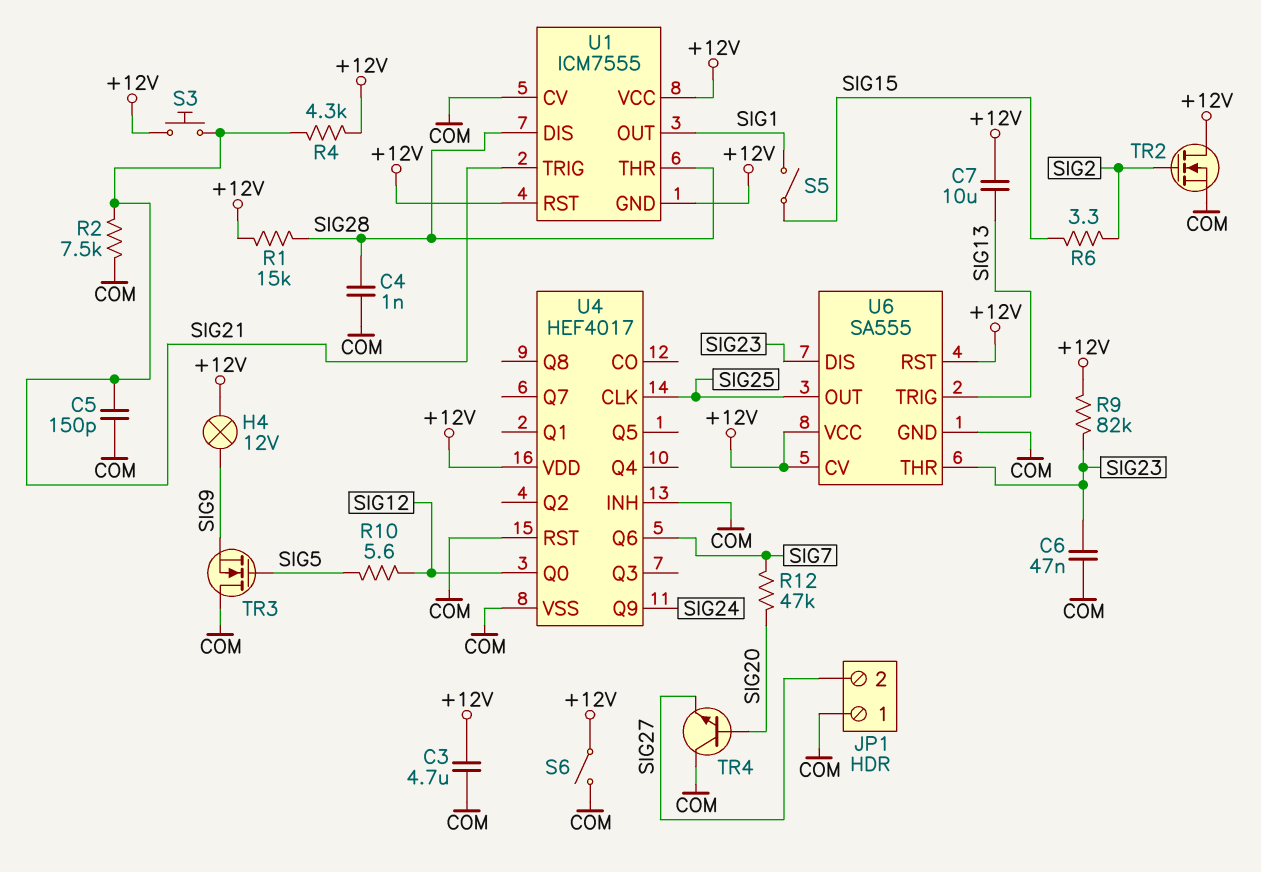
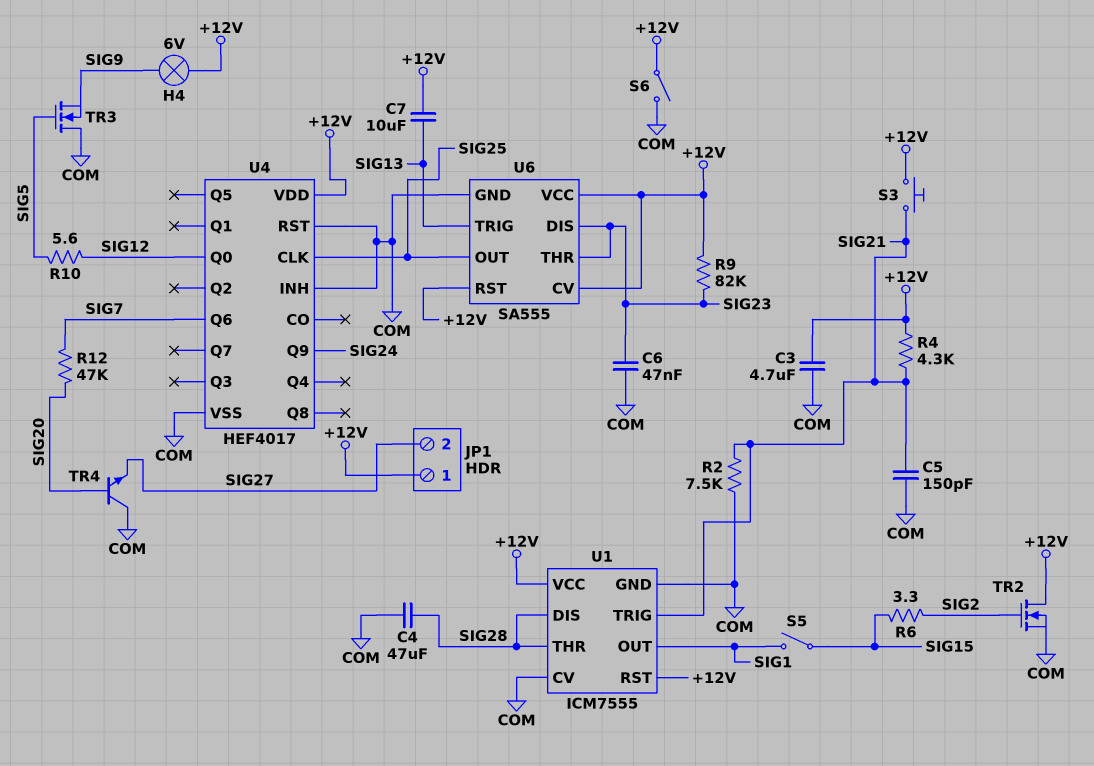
C4: 1nF (COM, SIG28) -> 47uF (COM, SIG28)
H4: lamp 12V (+12V, SIG9) -> lamp 6V (+12V, SIG9)
JP1 pin 1: COM -> +12V
R1: 15k (+12V, SIG28) -> none
U1 pin GND: +12V -> COM

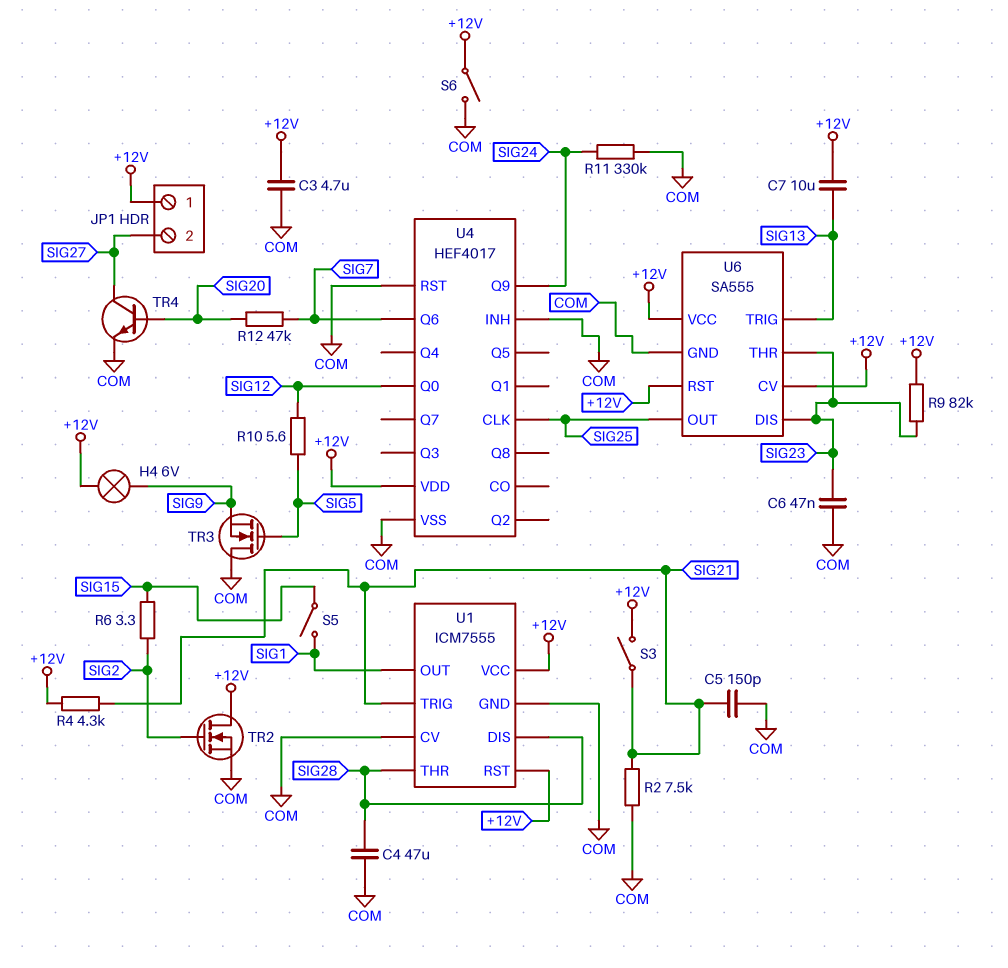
R11: none -> 330k (COM, SIG24)
S3: button (+12V, SIG21) -> switch (+12V, SIG21)
TR4: NPN (B SIG20, C COM, E SIG27) -> NPN (B SIG20, C SIG27, E COM)

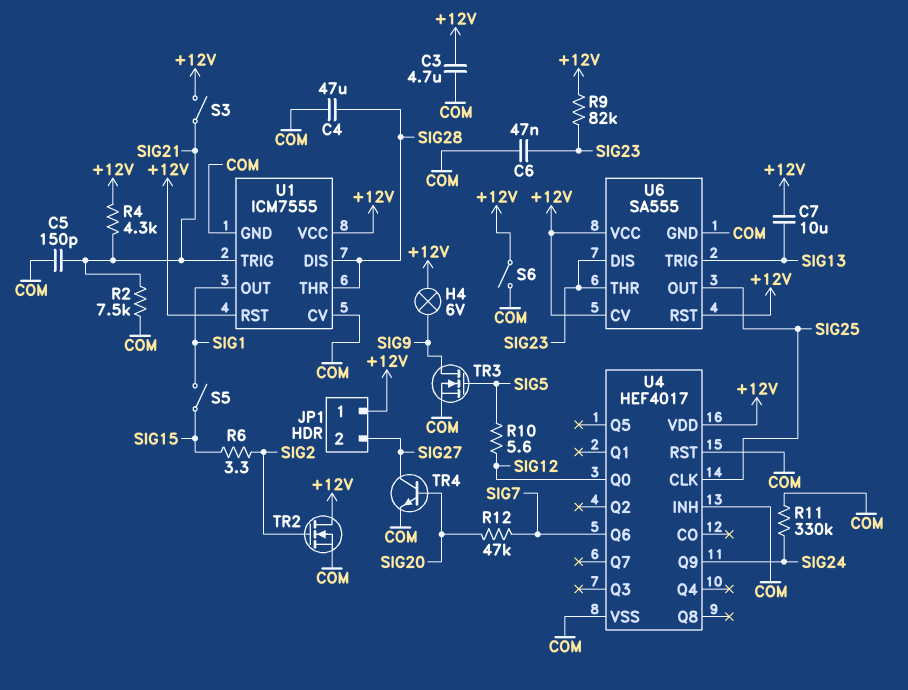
TR3: NMOS (G SIG5, D COM, S SIG9) -> NMOS (G SIG5, D SIG9, S COM)

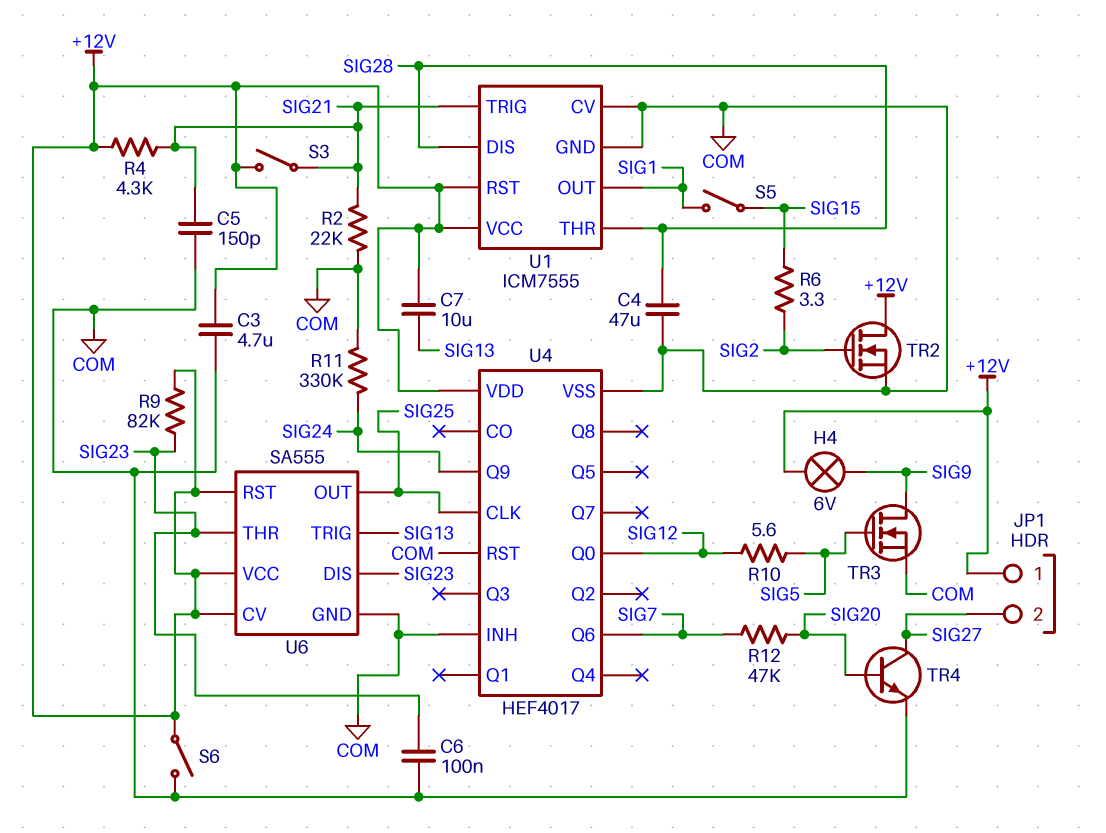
C6: 47nF (COM, SIG23) -> 100nF (COM, SIG23)
R2: 7.5k (COM, SIG21) -> 22k (COM, SIG21)

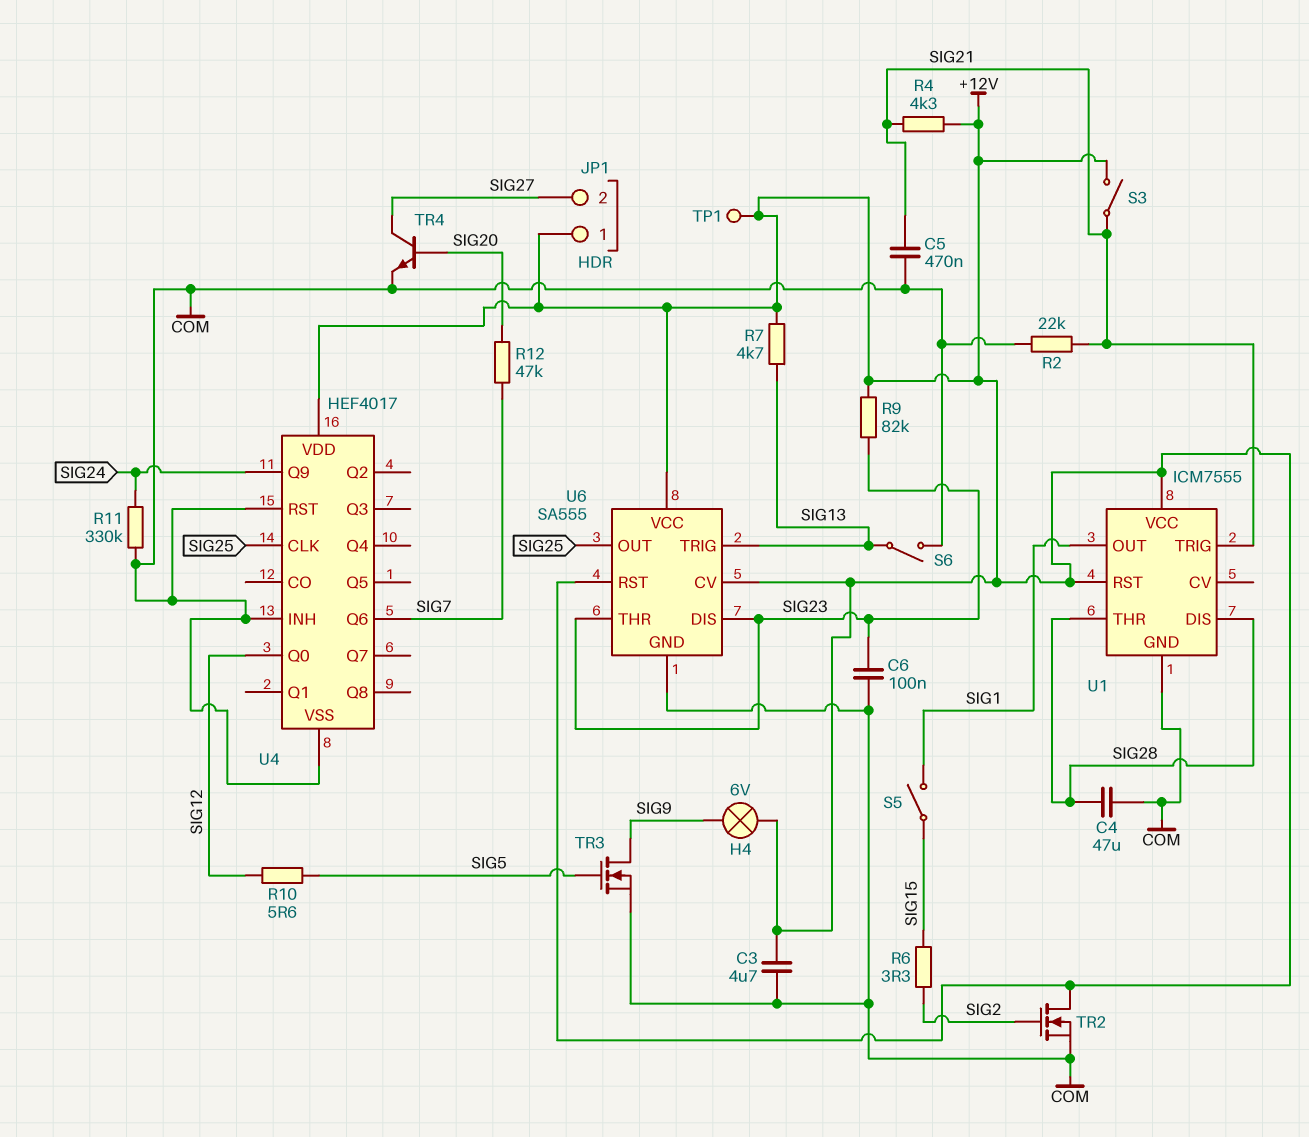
C5: 150pF (COM, SIG21) -> 470nF (COM, SIG21)
C7: 10uF (+12V, SIG13) -> none
R7: none -> 4.7k (+12V, SIG13)
S6: switch (+12V, COM) -> switch (COM, SIG13)
TP1: none -> test point (+12V)
U1 pin CV: COM -> none

